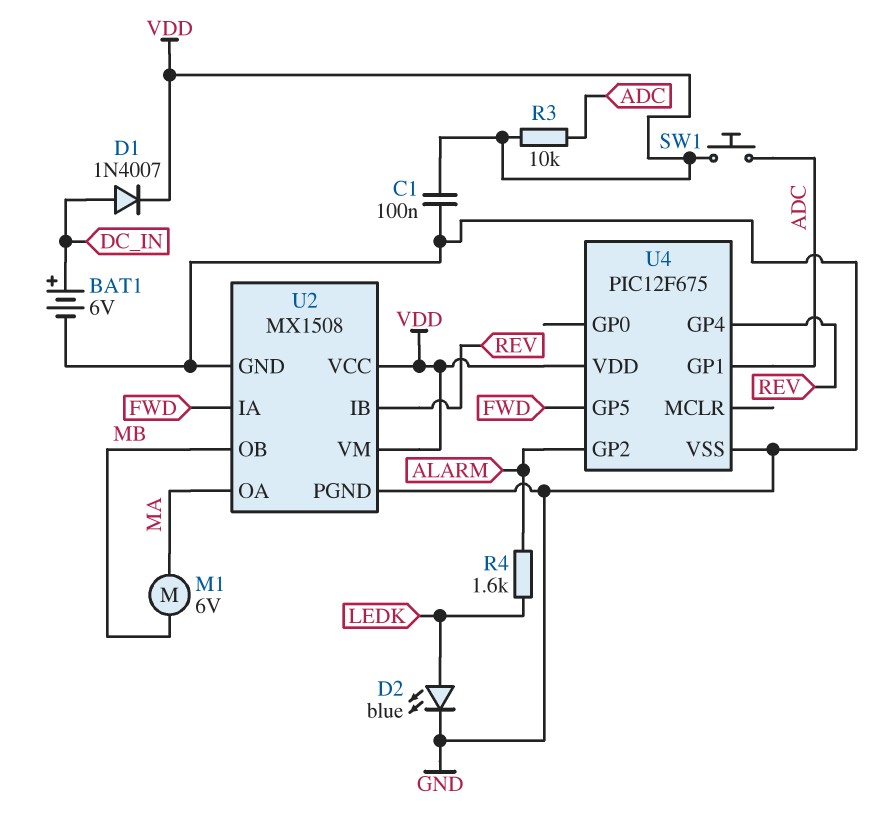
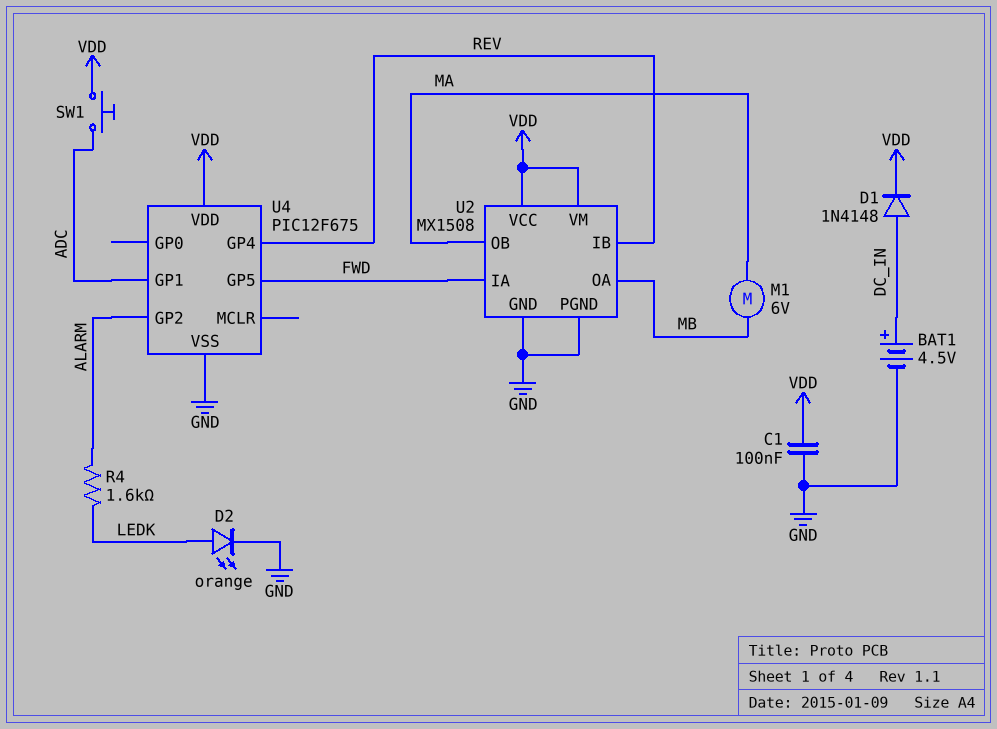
BAT1: 6V (plus DC_IN, minus GND) -> 4.5V (plus DC_IN, minus GND)
D1: diode 1N4007 (A DC_IN, K VDD) -> diode 1N4148 (A DC_IN, K VDD)
D2: LED blue (A LEDK, K GND) -> LED orange (A LEDK, K GND)
R3: 10k (ADC, VDD) -> none
U2 pin OA: MA -> MB
U2 pin OB: MB -> MA

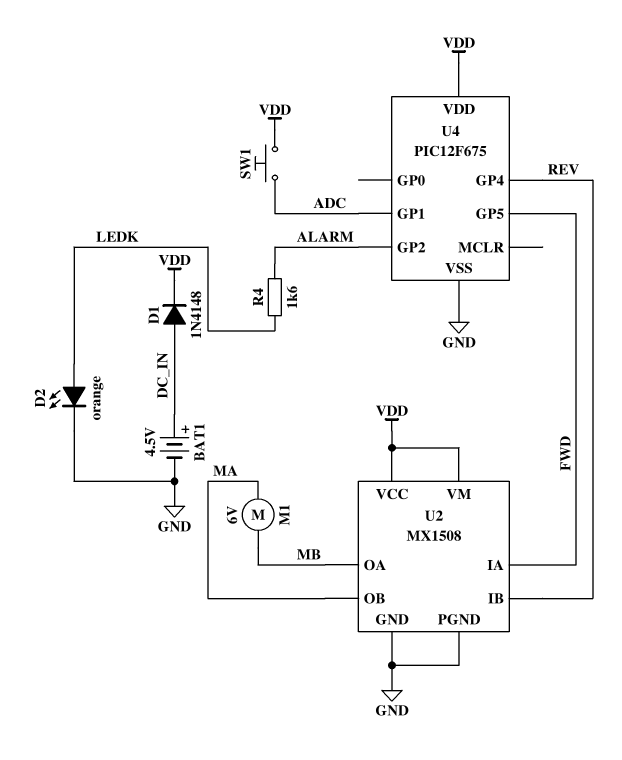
C1: 100nF (GND, VDD) -> none

